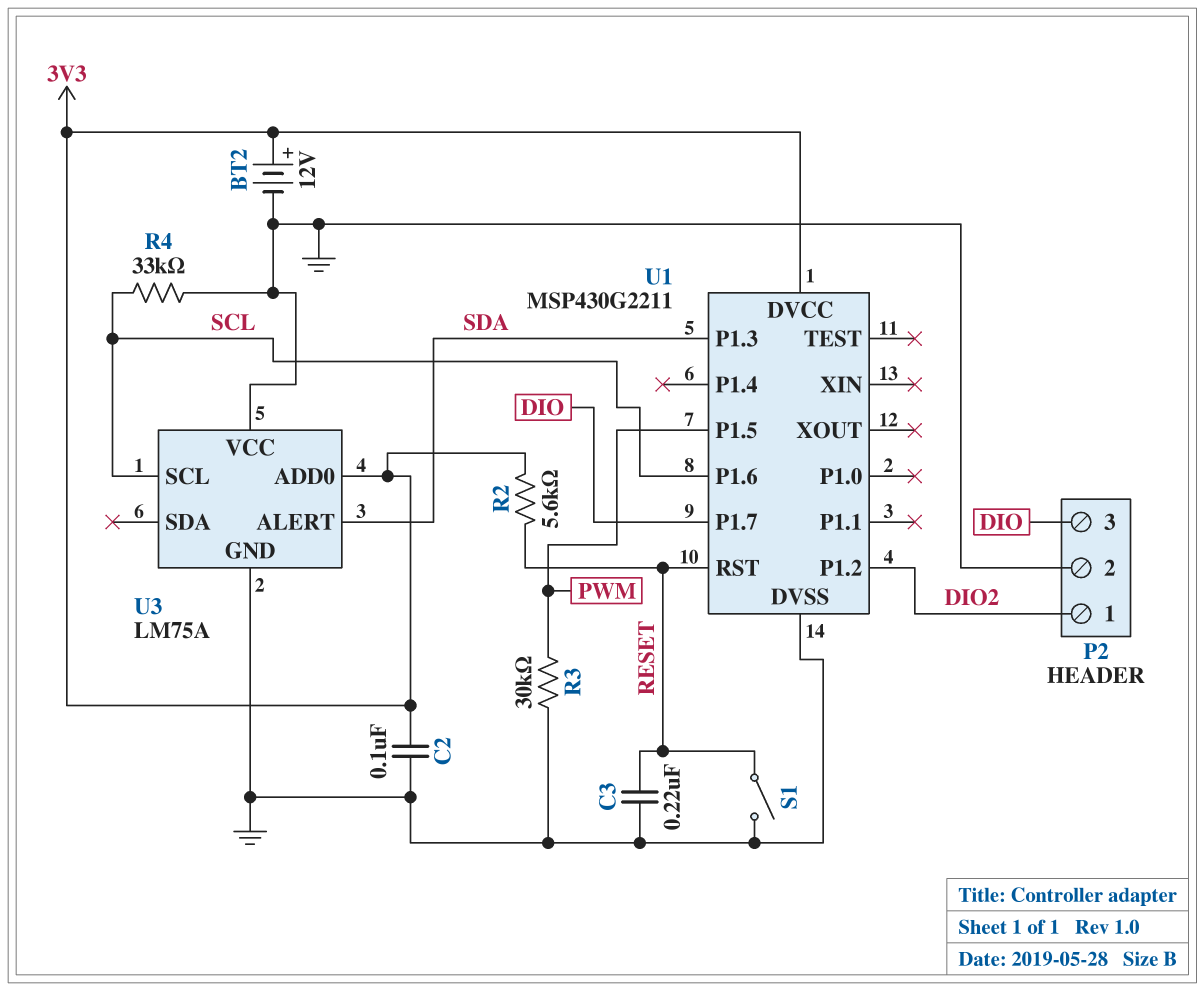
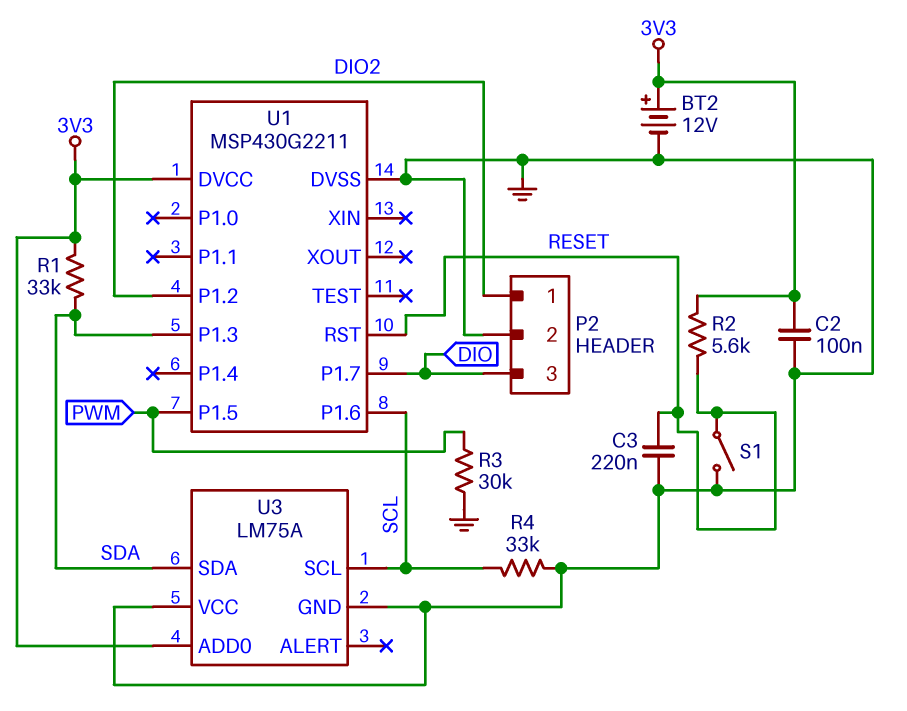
R1: none -> 33k (3V3, SDA)
U3 pin ALERT: SDA -> none
U3 pin SDA: none -> SDA

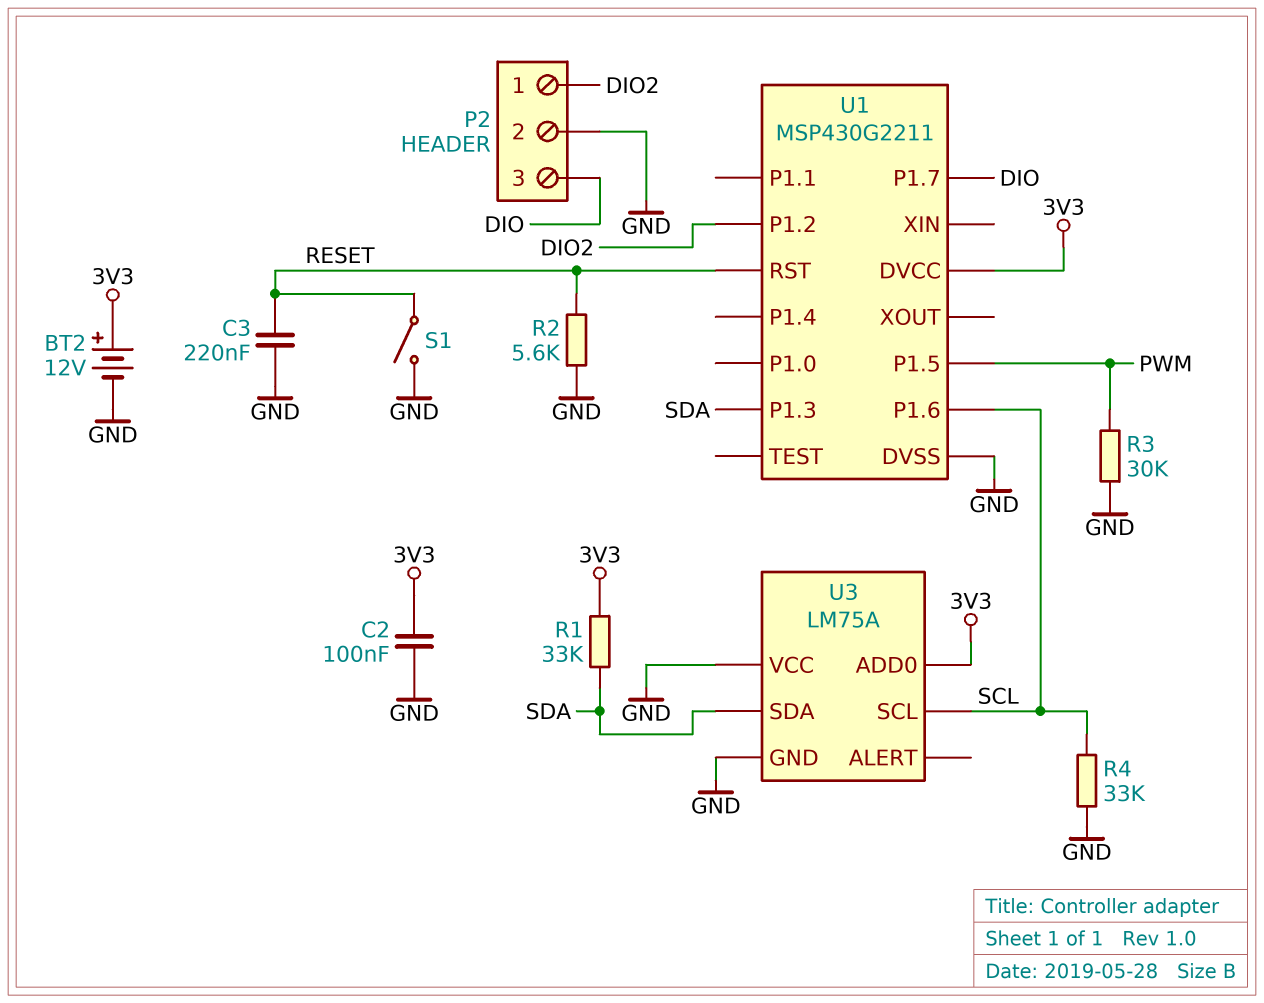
R2: 5.6k (3V3, RESET) -> 5.6k (GND, RESET)

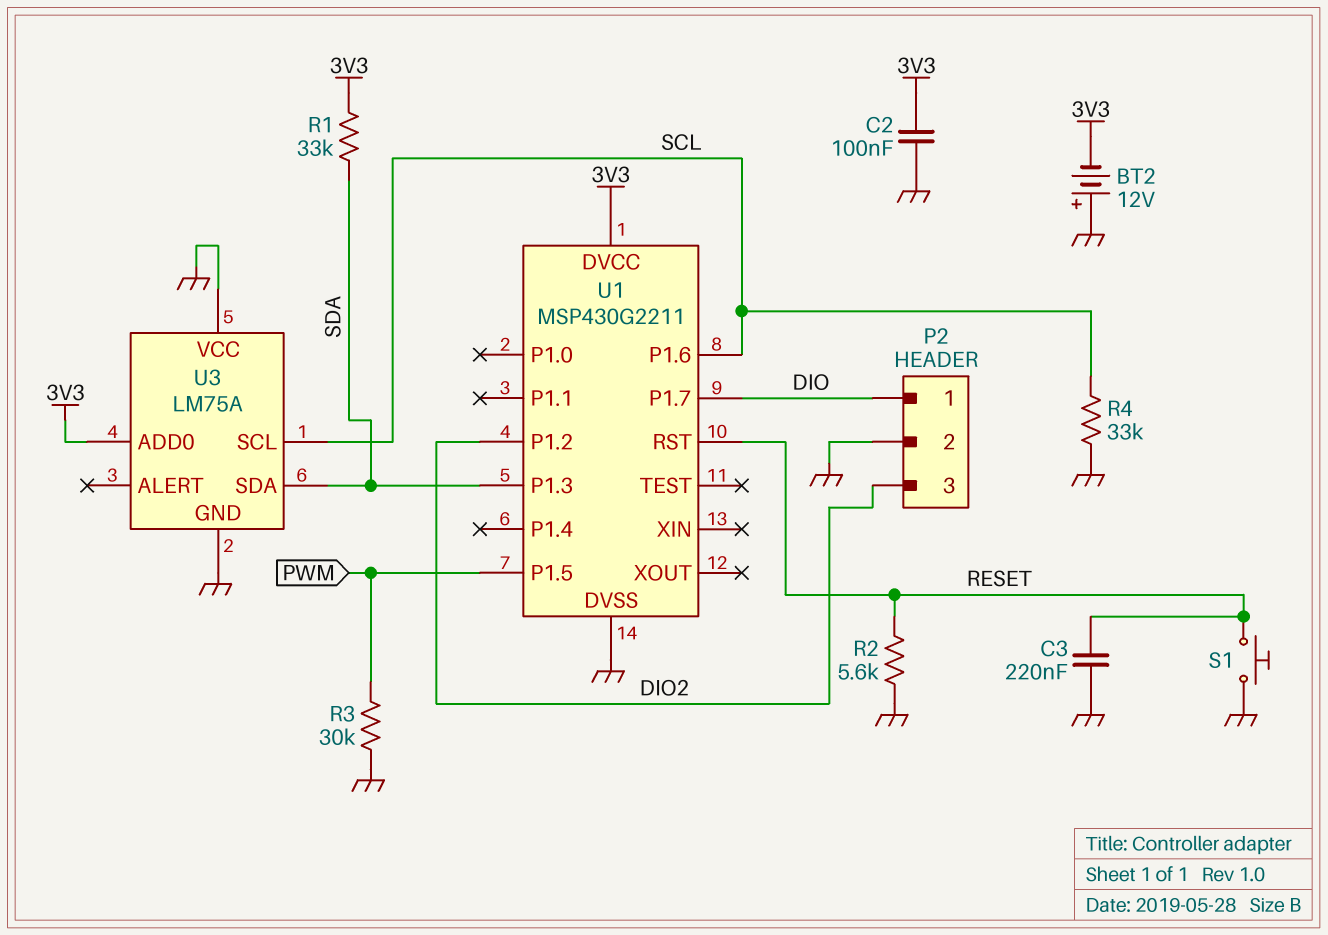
BT2: 12V (plus 3V3, minus GND) -> 12V (plus GND, minus 3V3)
P2 pin 1: DIO2 -> DIO
P2 pin 3: DIO -> DIO2
S1: switch (GND, RESET) -> button (GND, RESET)

